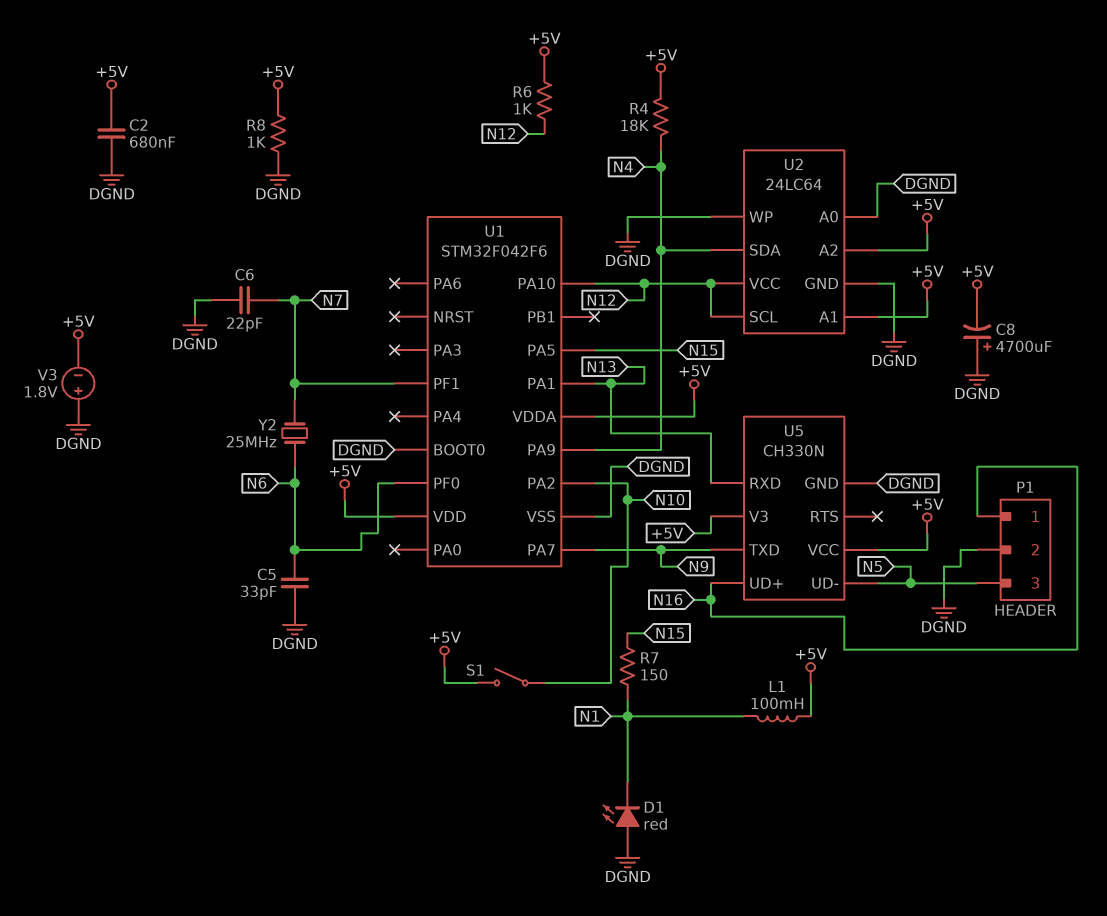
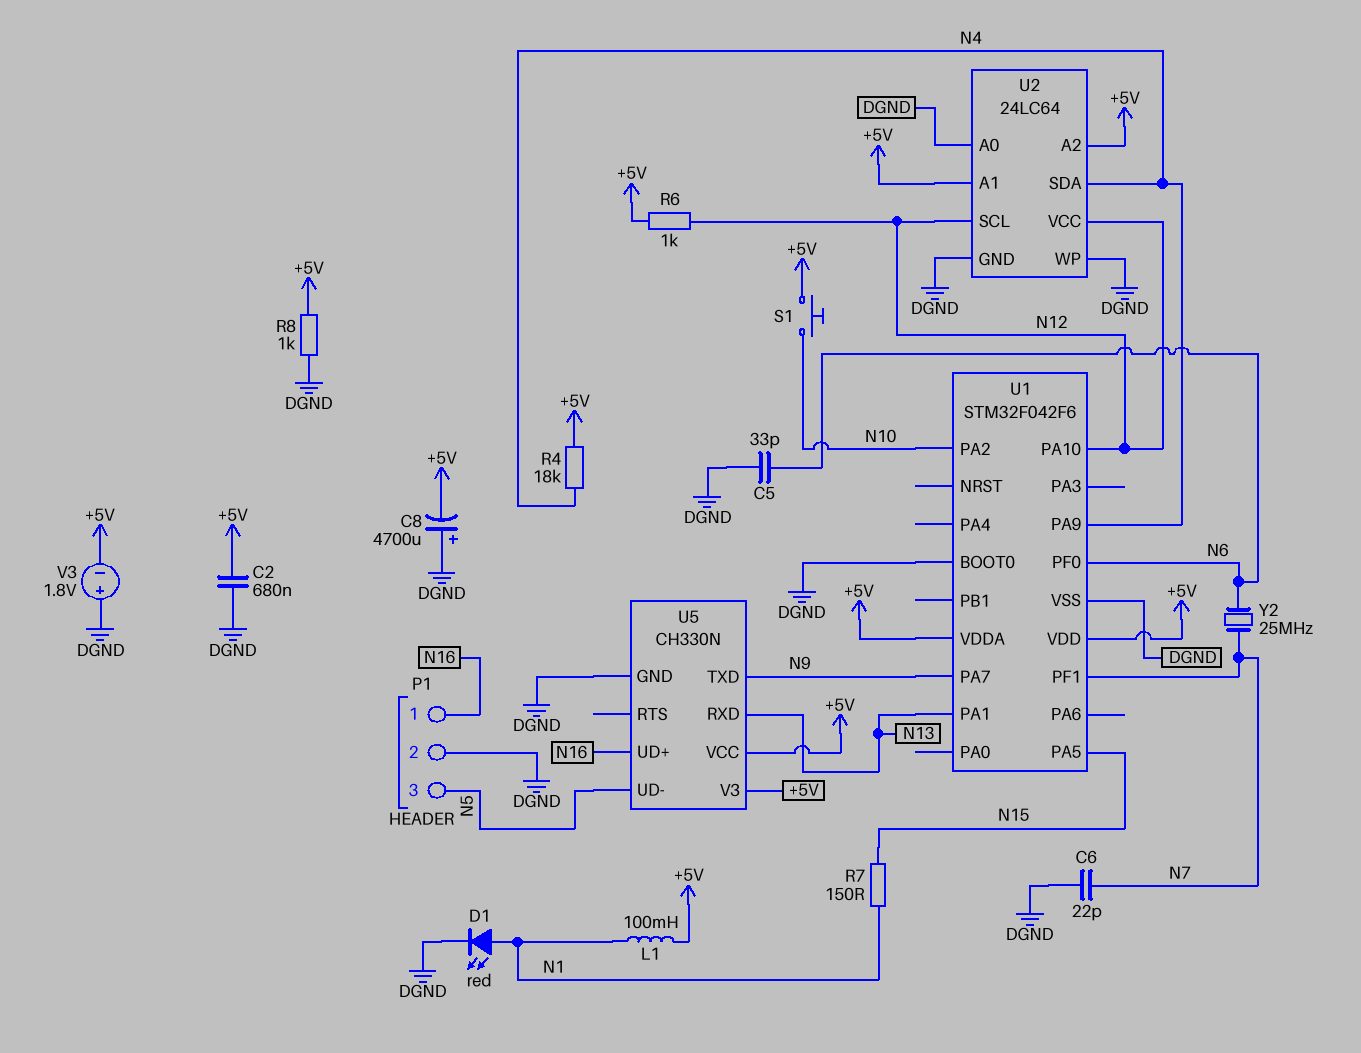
D1: LED red (A DGND, K N1) -> LED red (A N1, K DGND)
S1: switch (+5V, N10) -> button (+5V, N10)

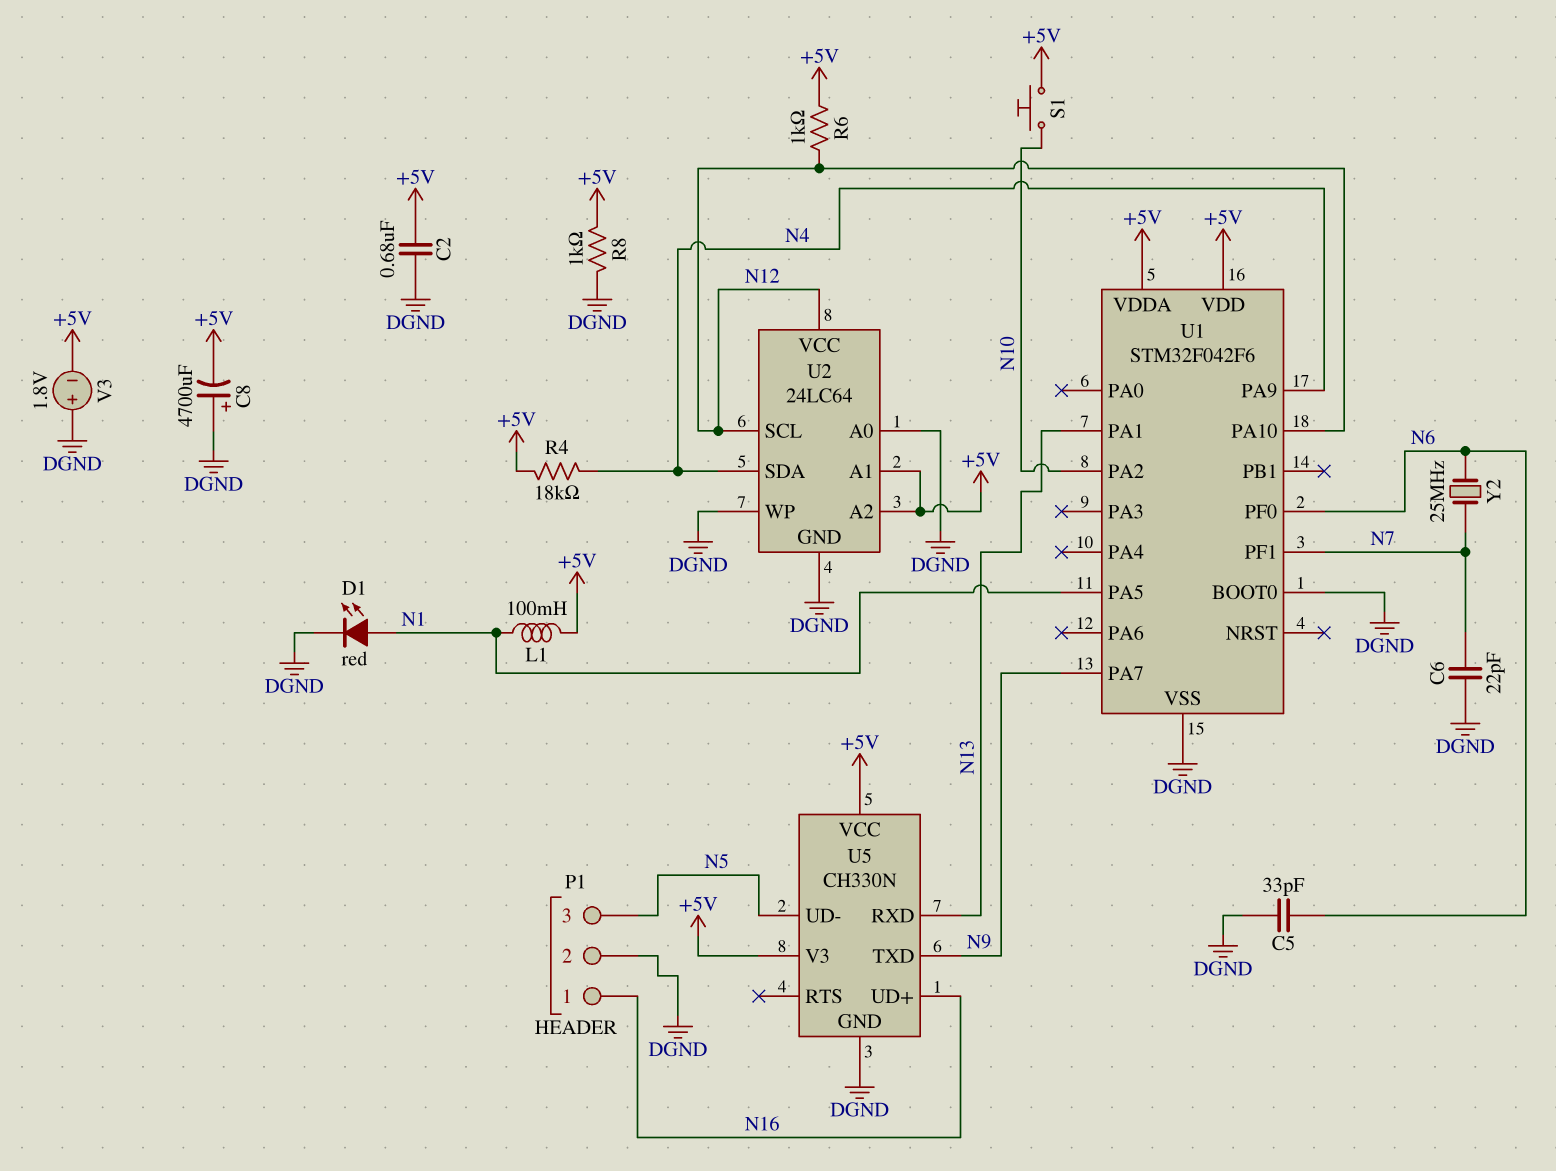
R7: 150 (N1, N15) -> none
U1 pin PA5: N15 -> N1

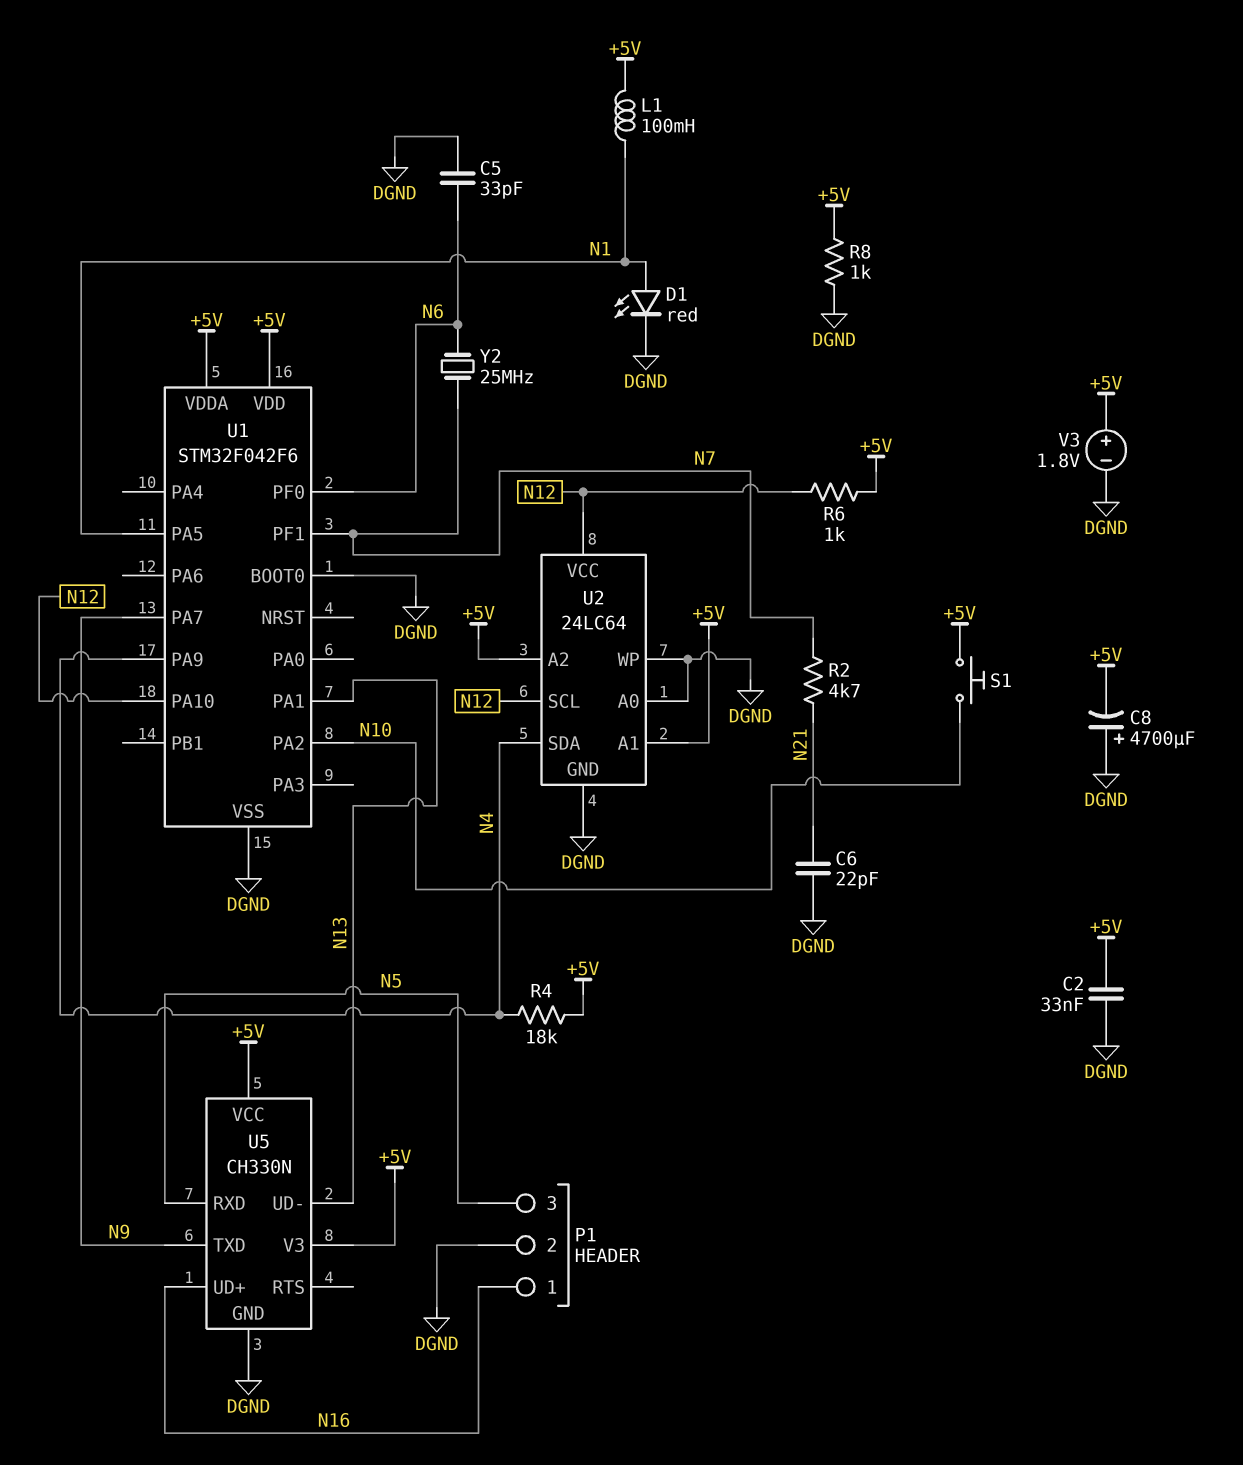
C2: 680nF (+5V, DGND) -> 33nF (+5V, DGND)
C6: 22pF (DGND, N7) -> 22pF (DGND, N21)
R2: none -> 4.7k (N7, N21)
U5 pin RXD: N13 -> N5
U5 pin UD-: N5 -> N13
V3: 1.8V (plus DGND, minus +5V) -> 1.8V (plus +5V, minus DGND)

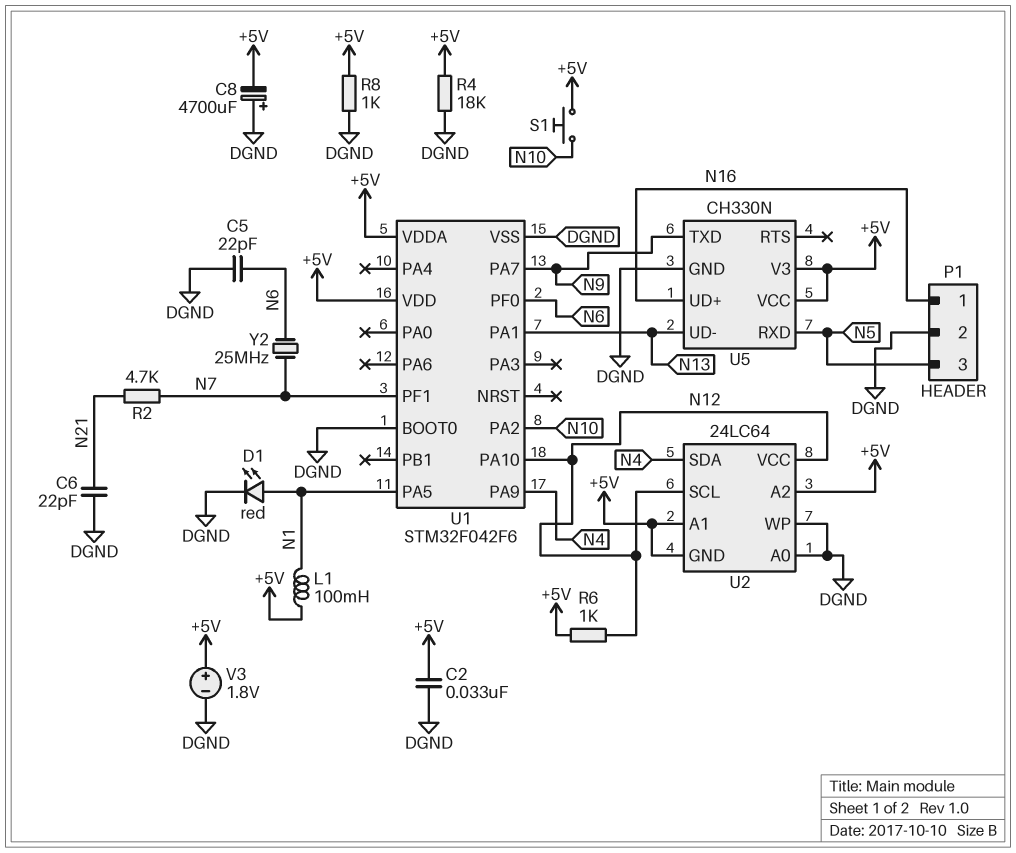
C5: 33pF (DGND, N6) -> 22pF (DGND, N6)
R4: 18k (+5V, N4) -> 18k (+5V, DGND)
U2 pin GND: DGND -> +5V

